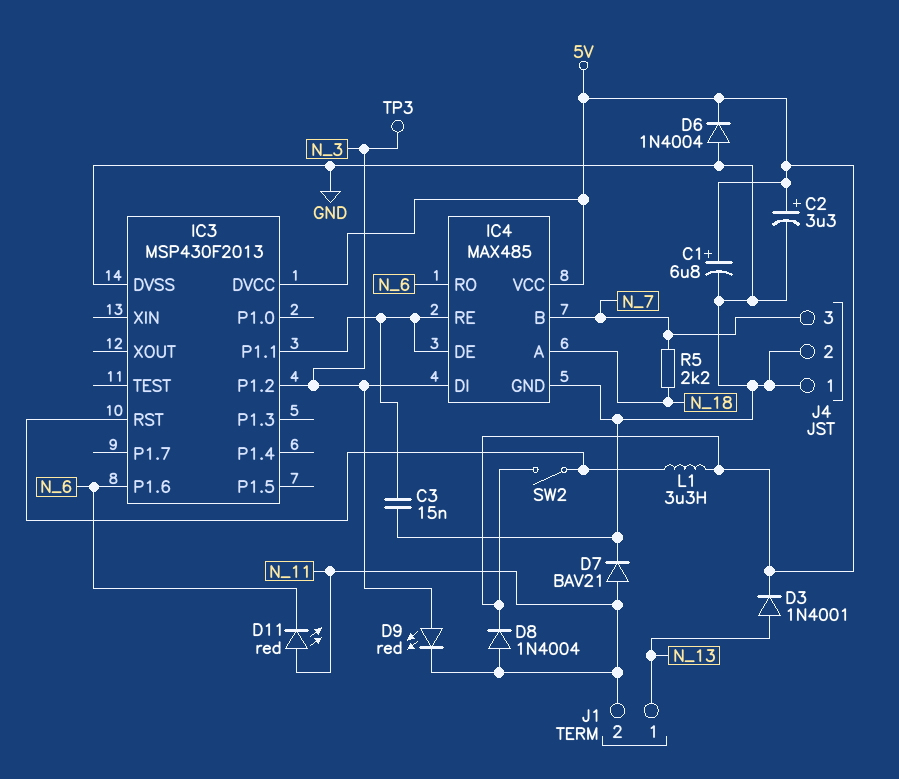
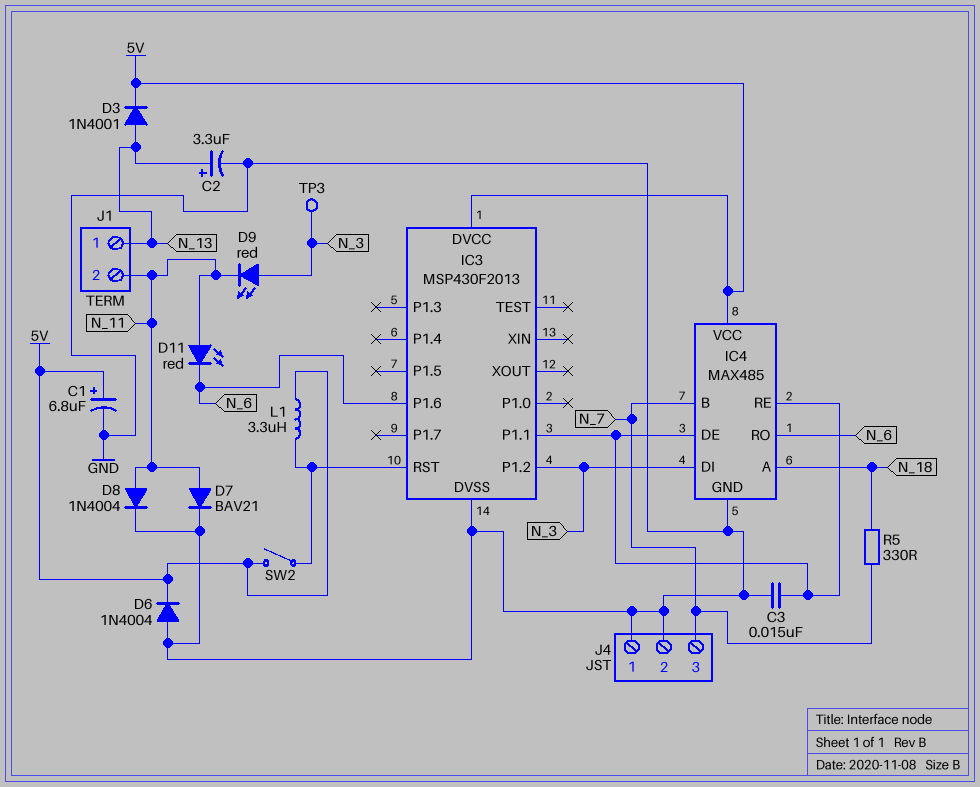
C2: 3.3uF (plus 5V, minus GND) -> 3.3uF (plus N_13, minus GND)
D8: diode 1N4004 (A N_11, K 5V) -> diode 1N4004 (A N_11, K GND)
R5: 2.2k (N_7, N_18) -> 330 (N_7, N_18)

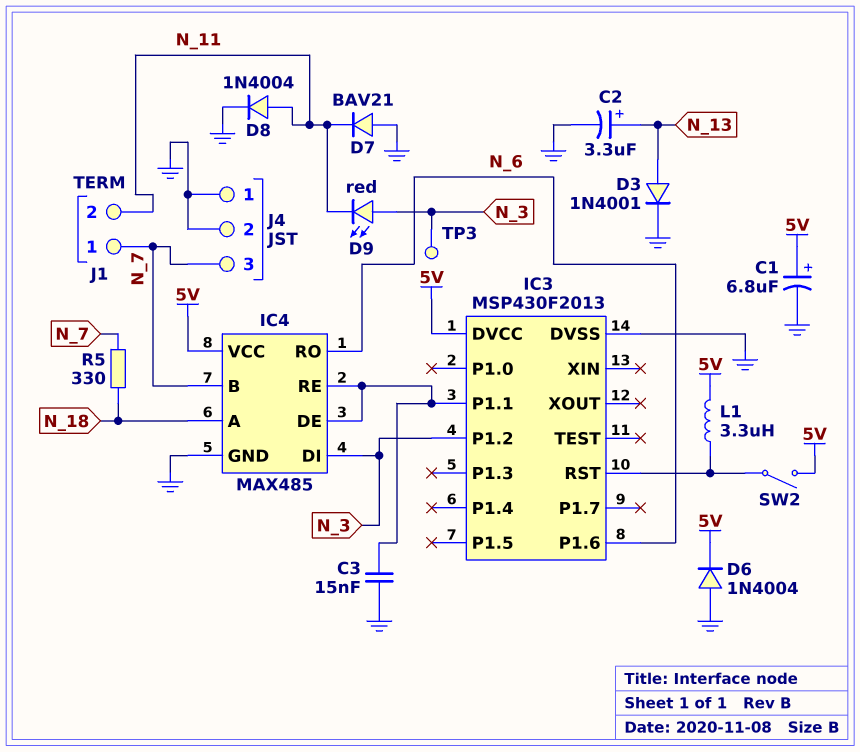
D3: diode 1N4001 (A N_13, K 5V) -> diode 1N4001 (A N_13, K GND)
D7: diode BAV21 (A N_11, K GND) -> diode BAV21 (A GND, K N_11)
D11: LED red (A N_11, K N_6) -> none
J1 pin 1: N_13 -> N_7

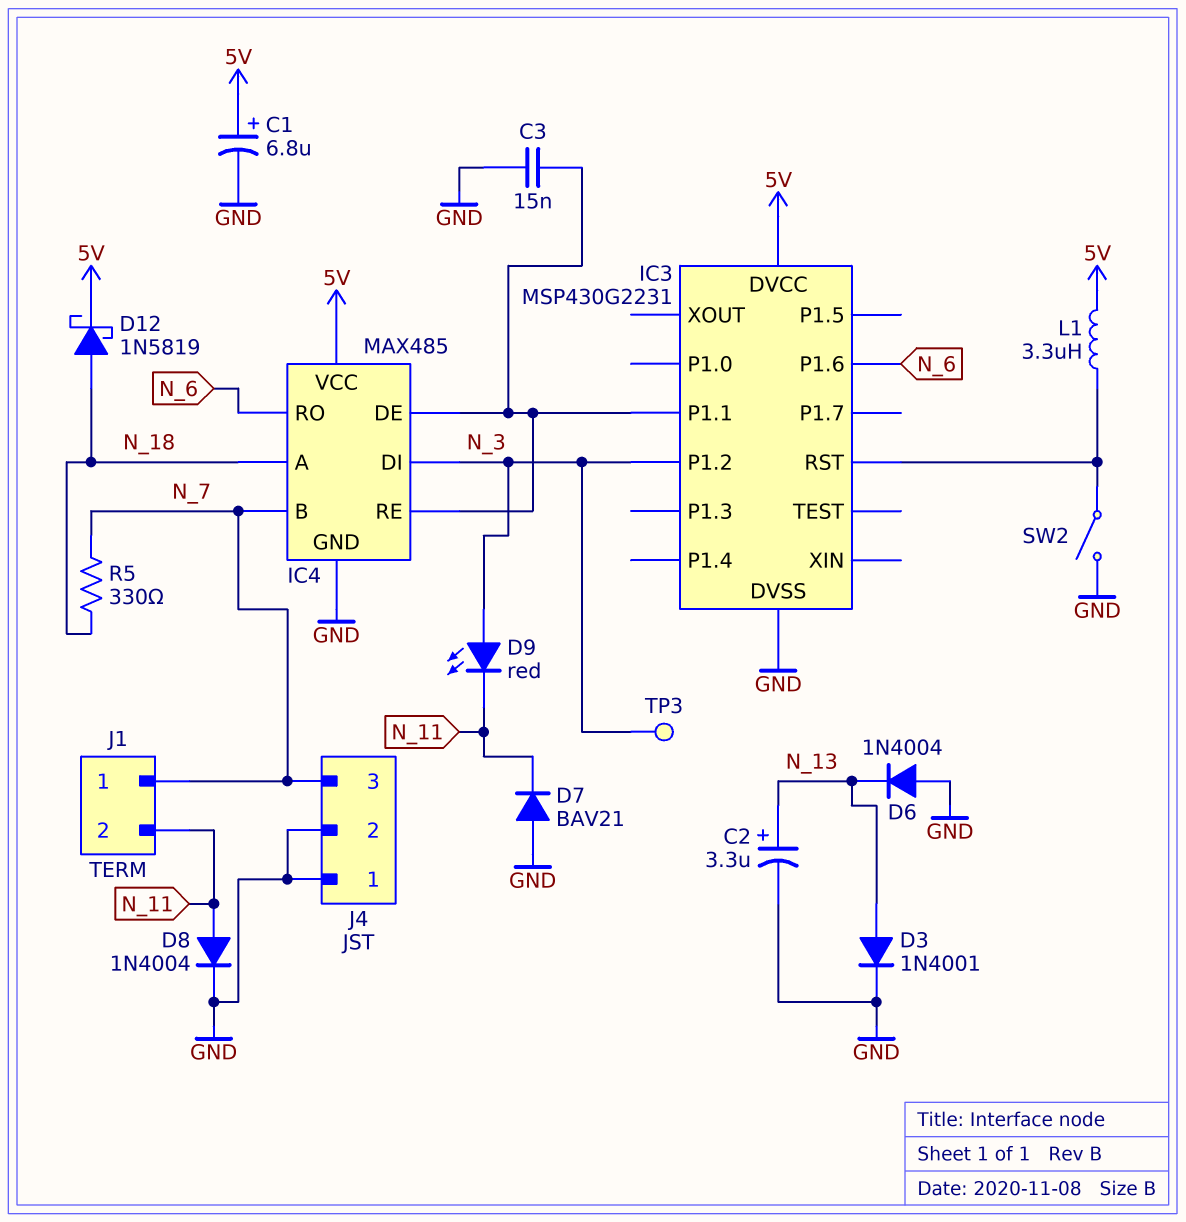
D6: diode 1N4004 (A GND, K 5V) -> diode 1N4004 (A GND, K N_13)
D12: none -> schottky 1N5819 (A N_18, K 5V)
IC3: MSP430F2013 -> MSP430G2231
SW2: switch (5V, IC3/RST) -> switch (GND, IC3/RST)

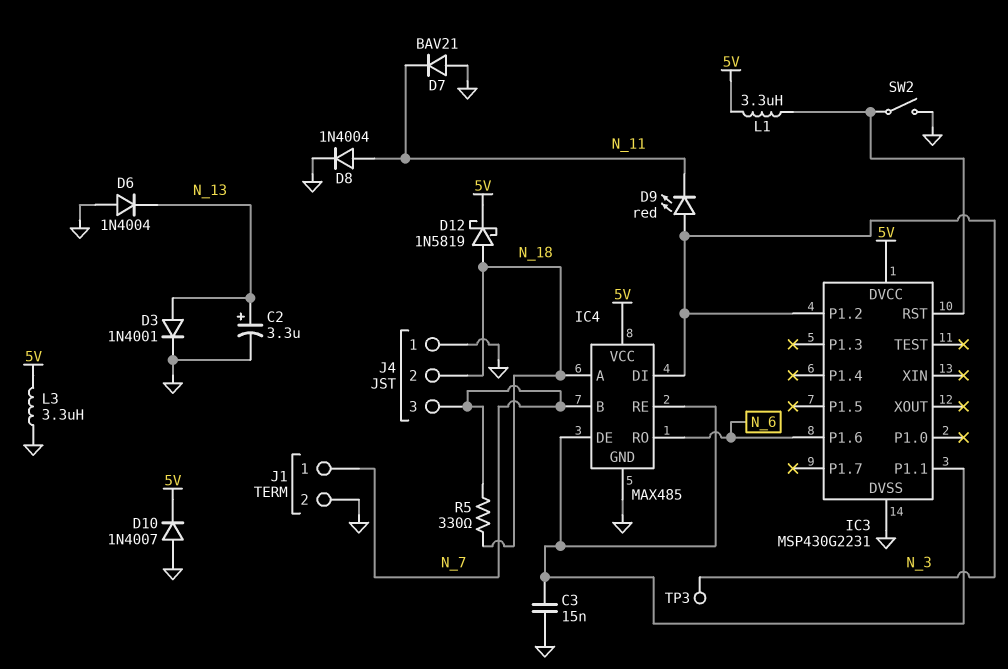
C1: 6.8uF (plus 5V, minus GND) -> none
D10: none -> diode 1N4007 (A GND, K 5V)
J1 pin 2: N_11 -> GND
J4 pin 2: GND -> N_18
L3: none -> 3.3uH (5V, GND)

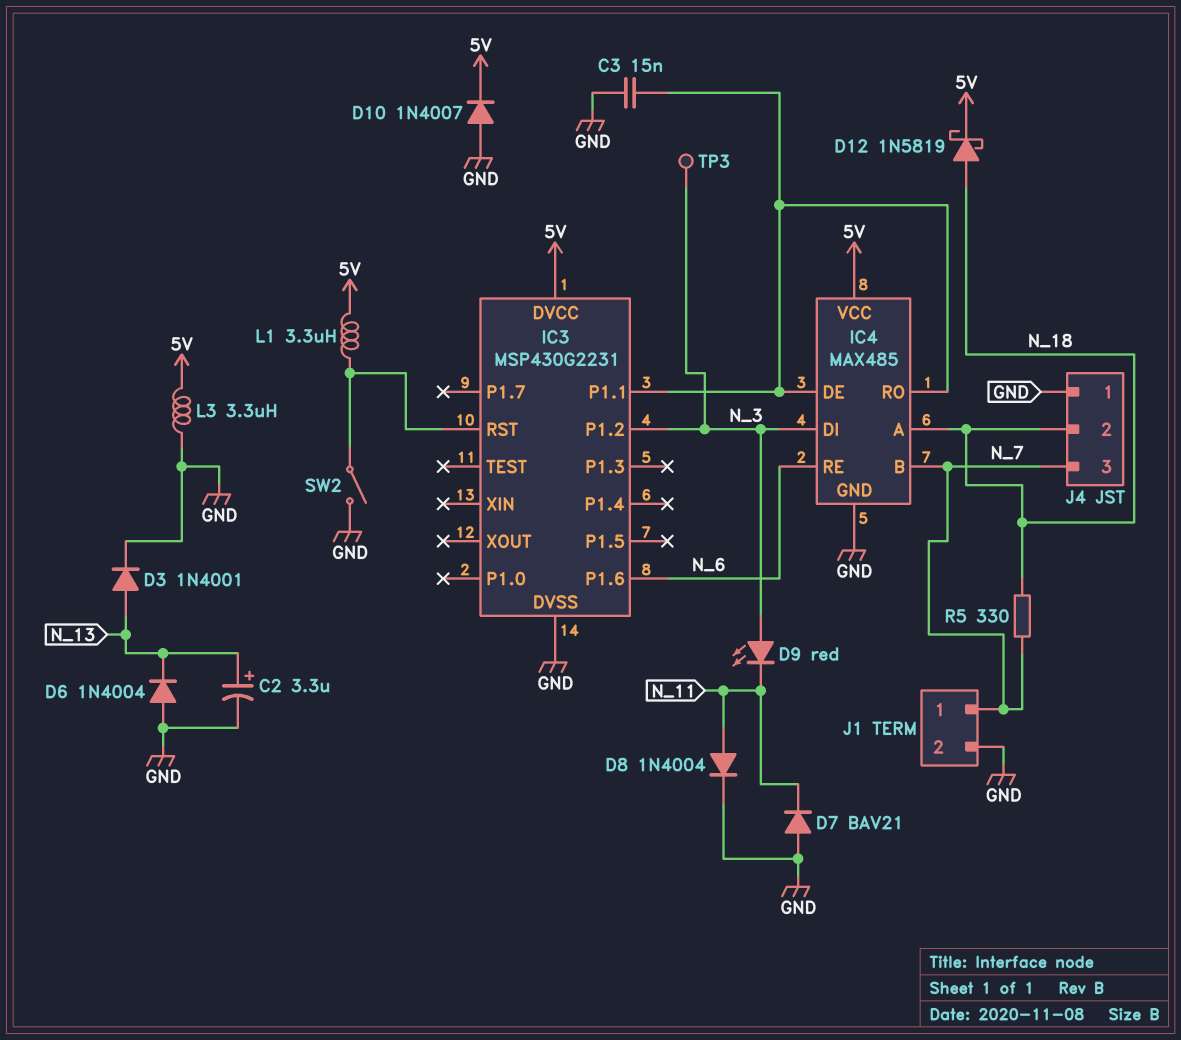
IC4 pin RE: IC3/P1.1 -> N_6
IC4 pin RO: N_6 -> IC3/P1.1

